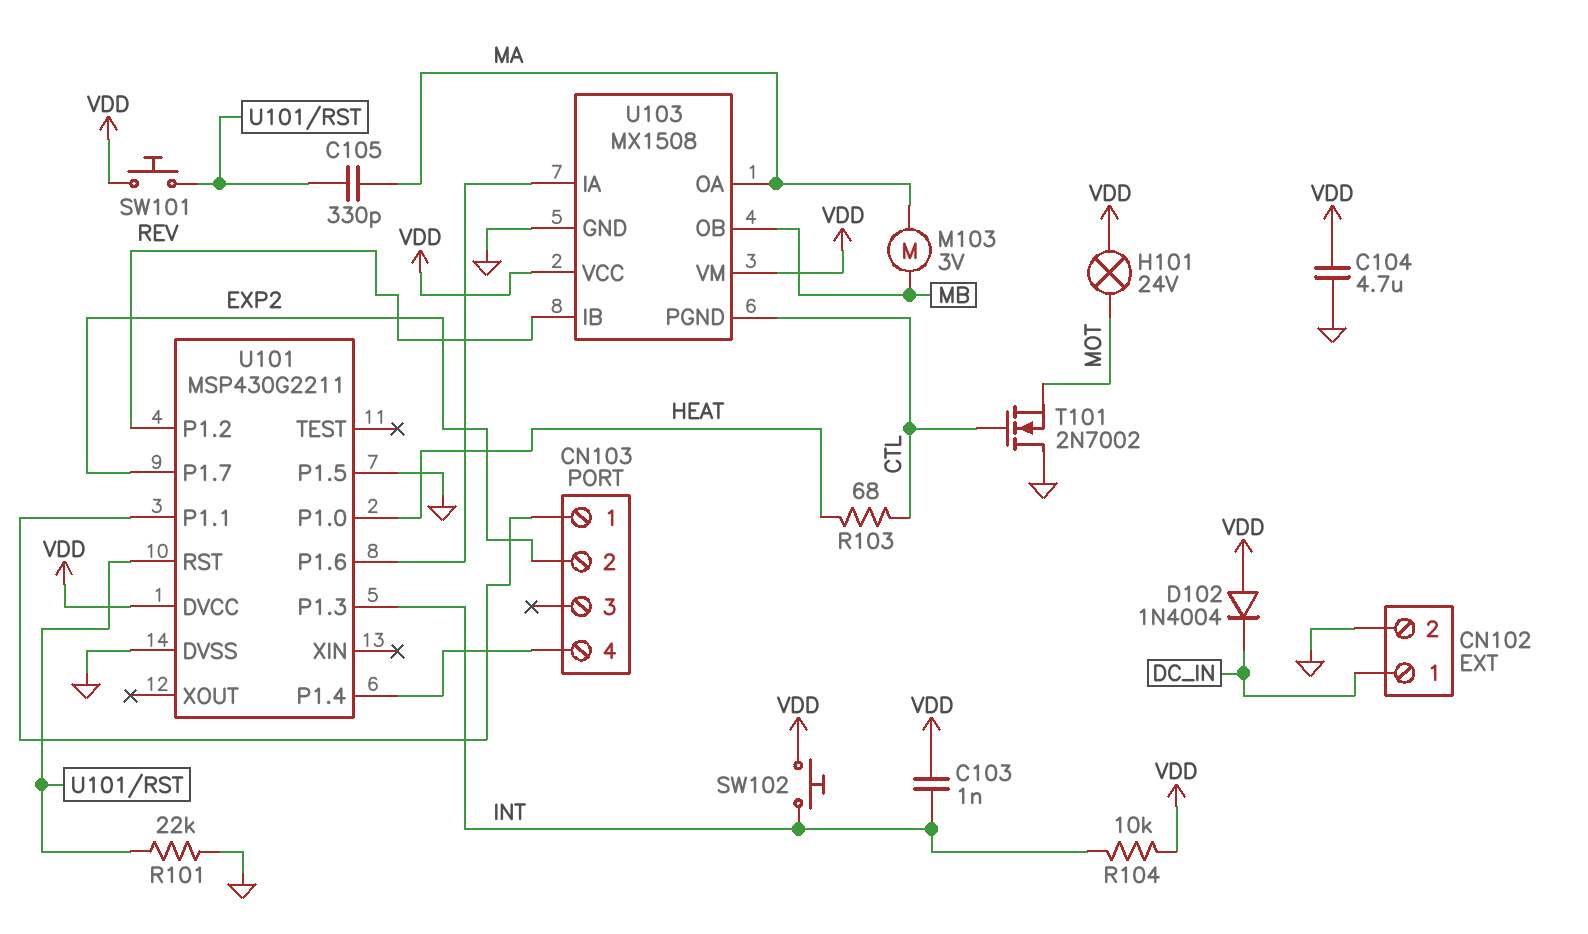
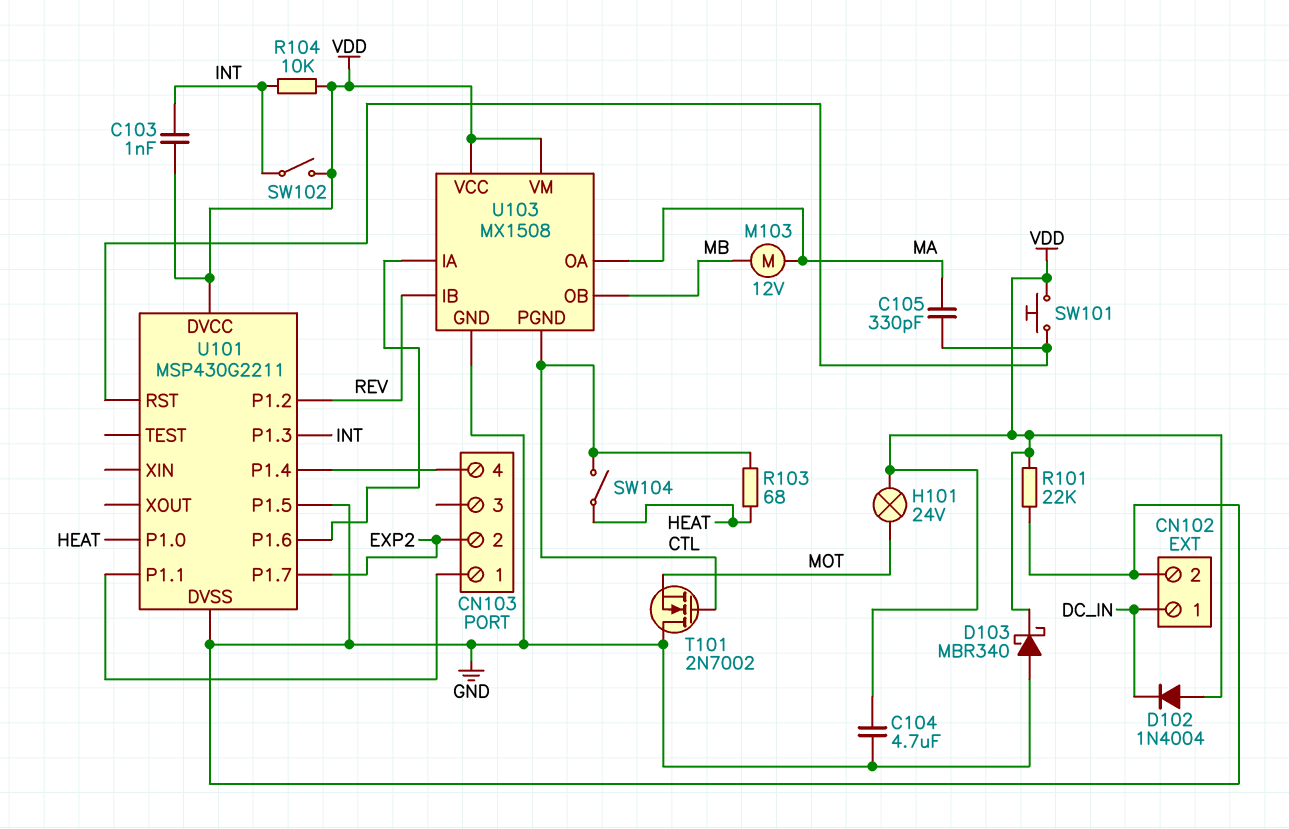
D103: none -> schottky MBR340 (A GND, K VDD)
M103: motor 3V (MA, MB) -> motor 12V (MA, MB)
R101: 22k (GND, U101/RST) -> 22k (GND, VDD)
SW102: button (INT, VDD) -> switch (INT, VDD)
SW104: none -> switch (CTL, HEAT)

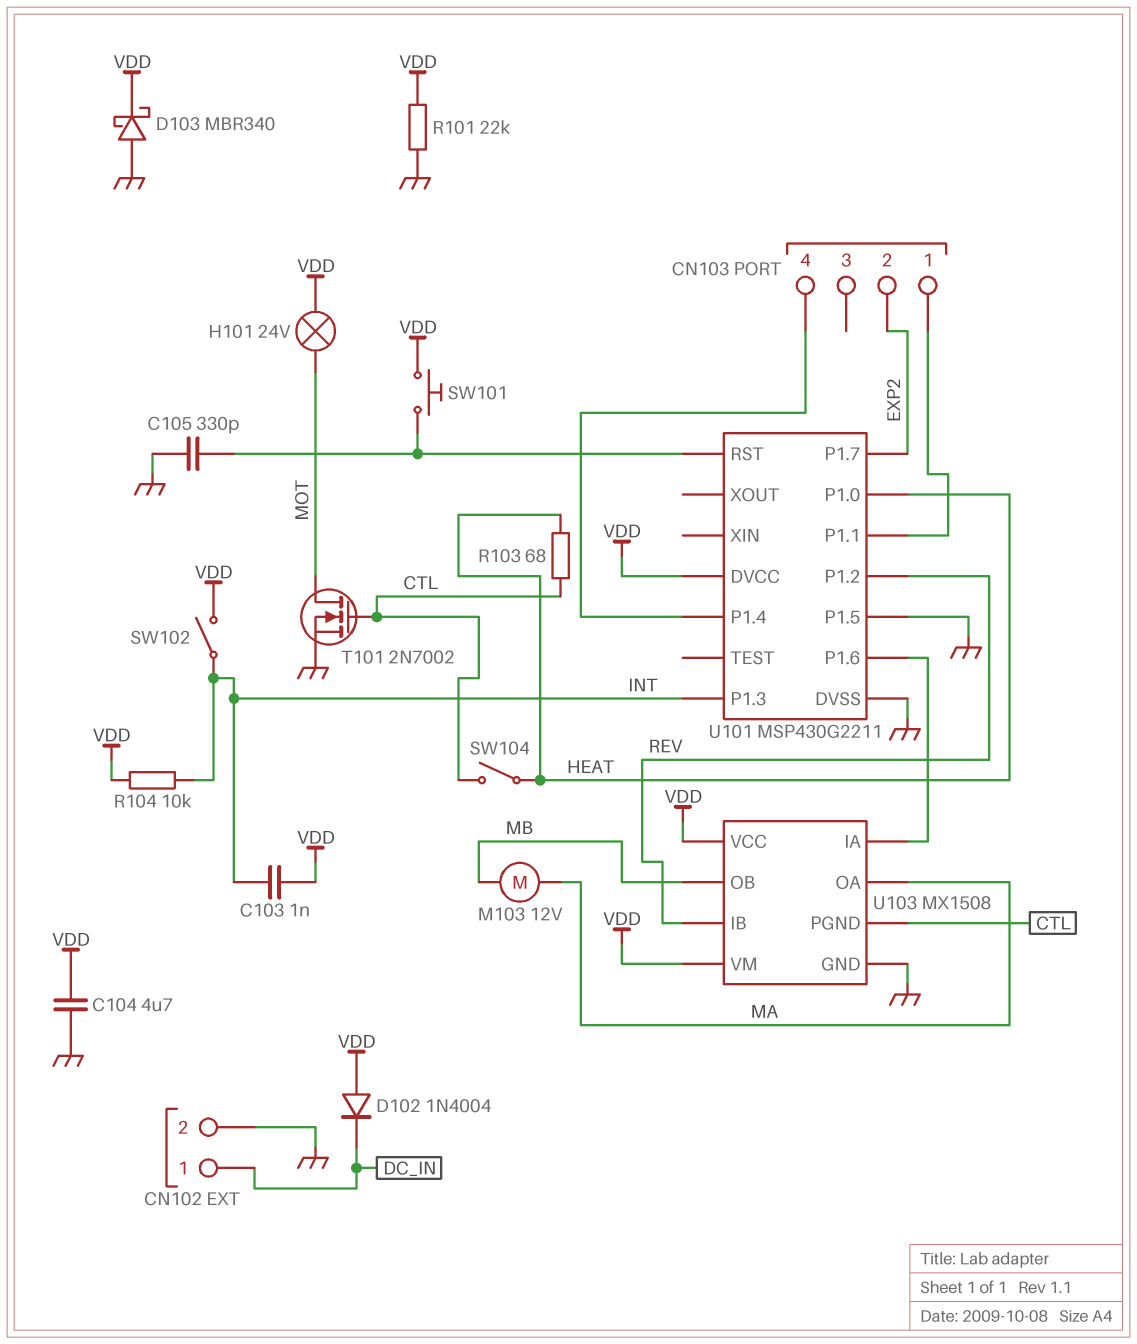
C105: 330pF (MA, U101/RST) -> 330pF (GND, U101/RST)
T101: NMOS 2N7002 (G CTL, D GND, S MOT) -> NMOS 2N7002 (G CTL, D MOT, S GND)

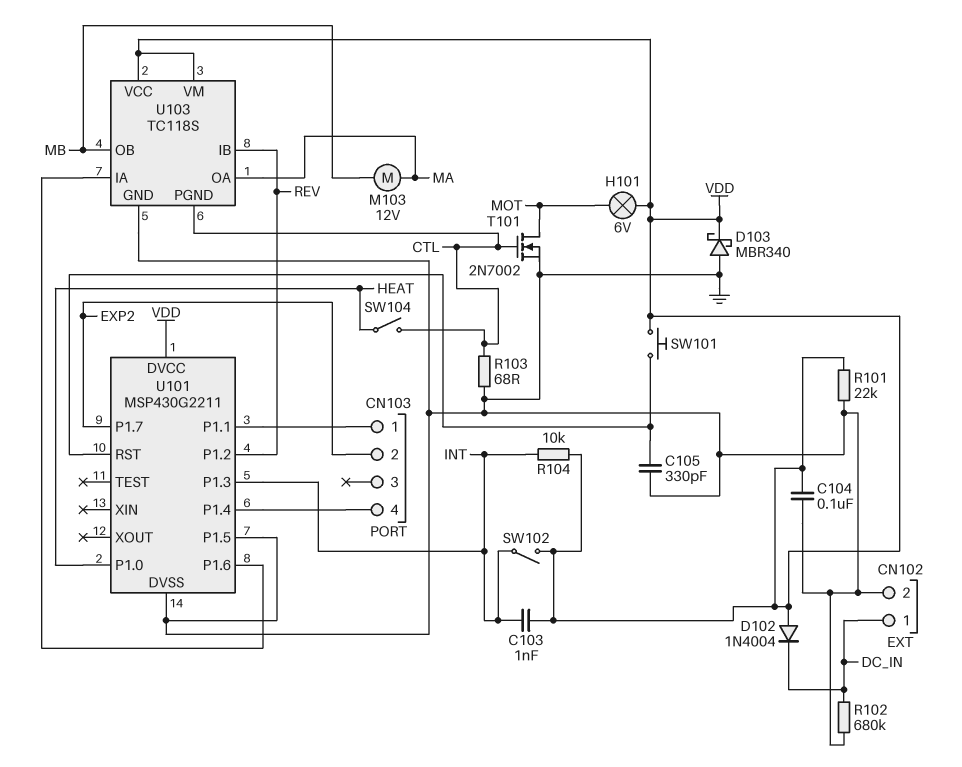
C104: 4.7uF (GND, VDD) -> 100nF (GND, VDD)
H101: lamp 24V (MOT, VDD) -> lamp 6V (MOT, VDD)
R102: none -> 680k (DC_IN, GND)
R103: 68 (CTL, HEAT) -> 68 (CTL, GND)
U103: MX1508 -> TC118S

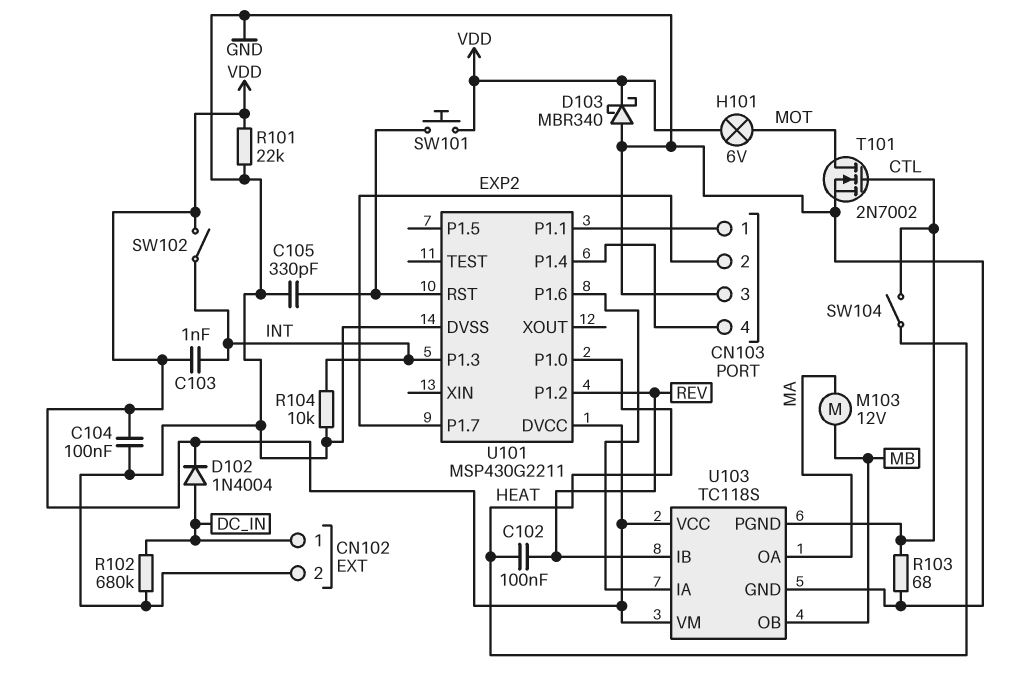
C102: none -> 100nF (HEAT, REV)
CN103 pin 3: none -> GND
D102: diode 1N4004 (A VDD, K DC_IN) -> diode 1N4004 (A DC_IN, K VDD)
R104: 10k (INT, VDD) -> 10k (GND, INT)
U101 pin P1.5: GND -> none

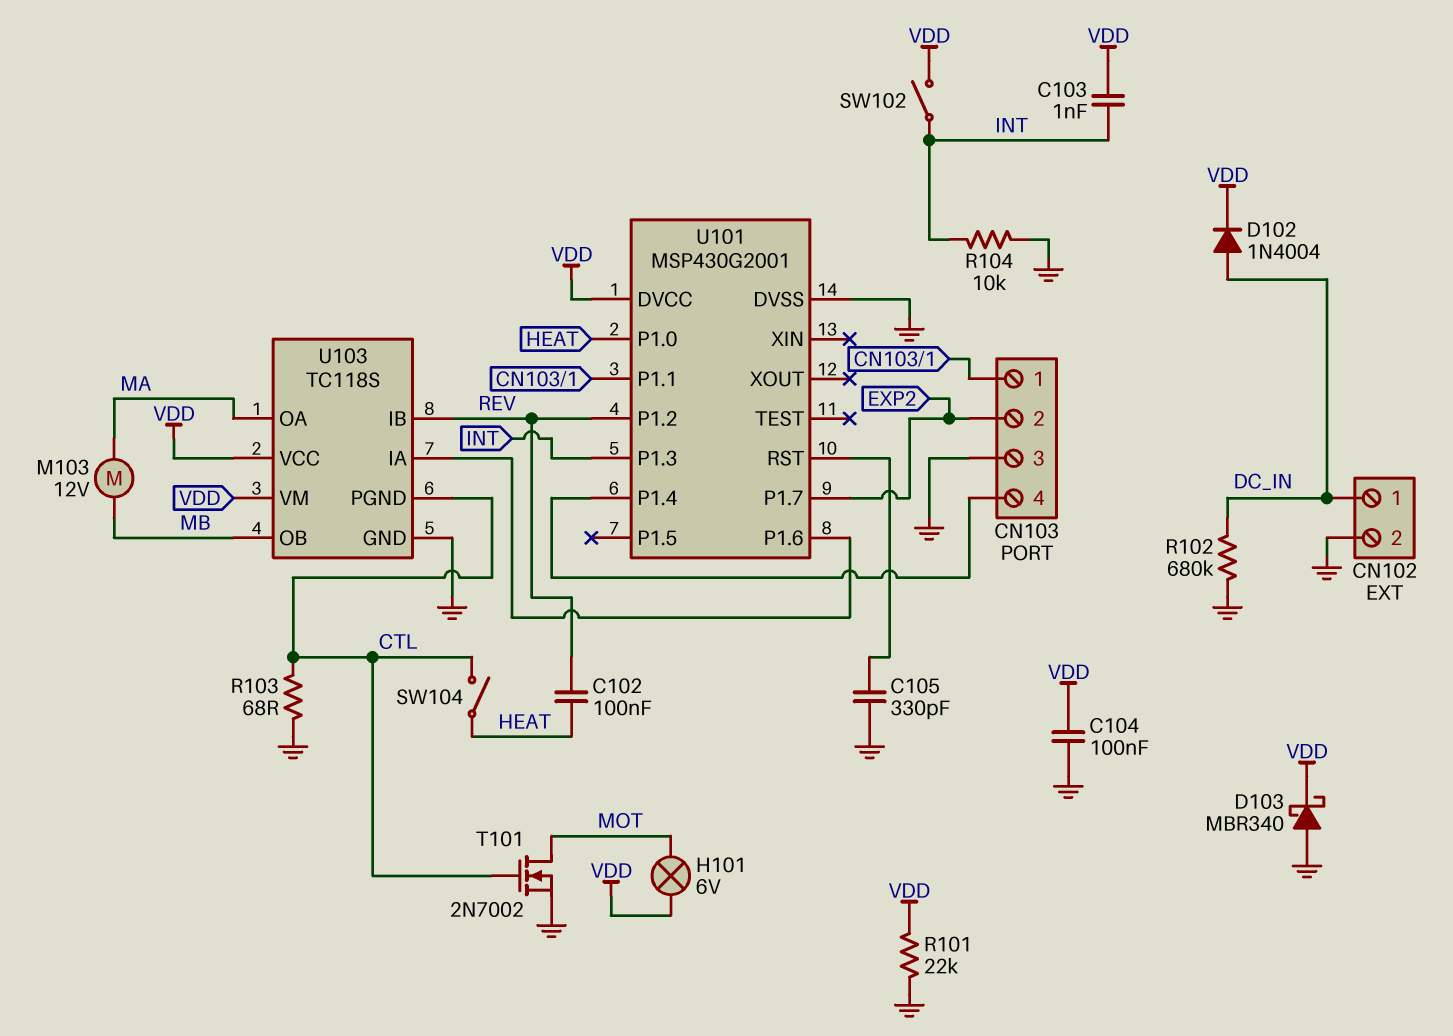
SW101: button (U101/RST, VDD) -> none
U101: MSP430G2211 -> MSP430G2001

